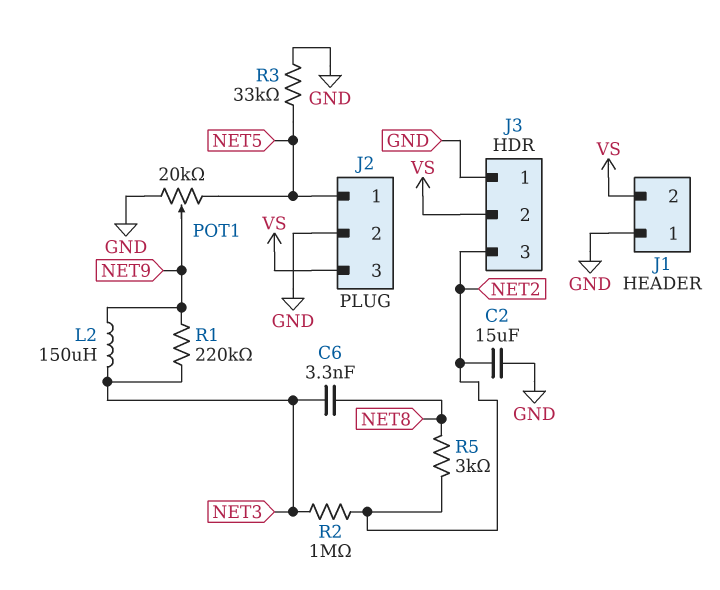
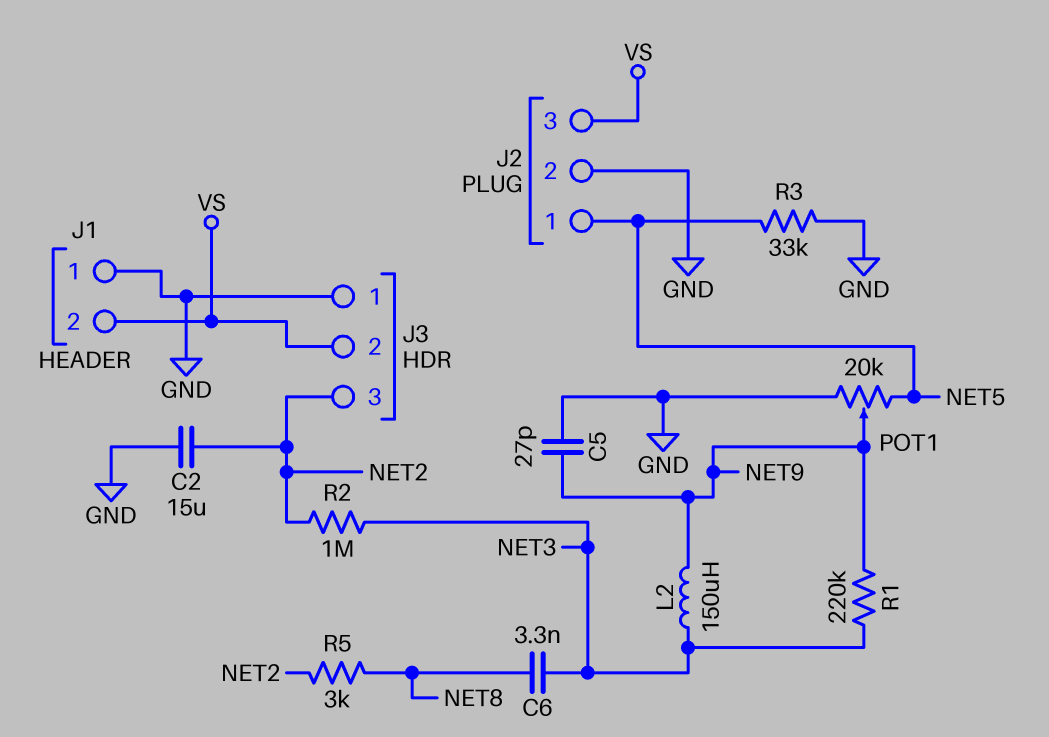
C5: none -> 27pF (GND, NET9)

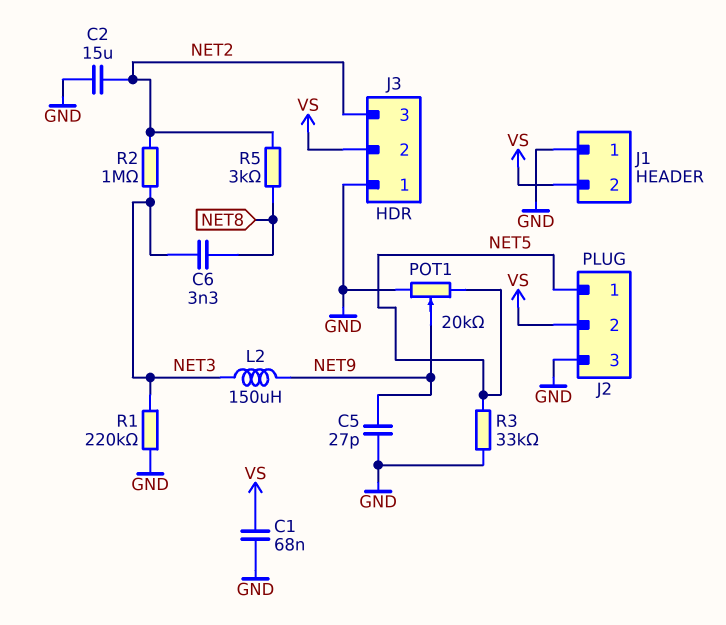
C1: none -> 68nF (GND, VS)
J2 pin 2: GND -> VS
J2 pin 3: VS -> GND
R1: 220k (NET3, NET9) -> 220k (GND, NET3)

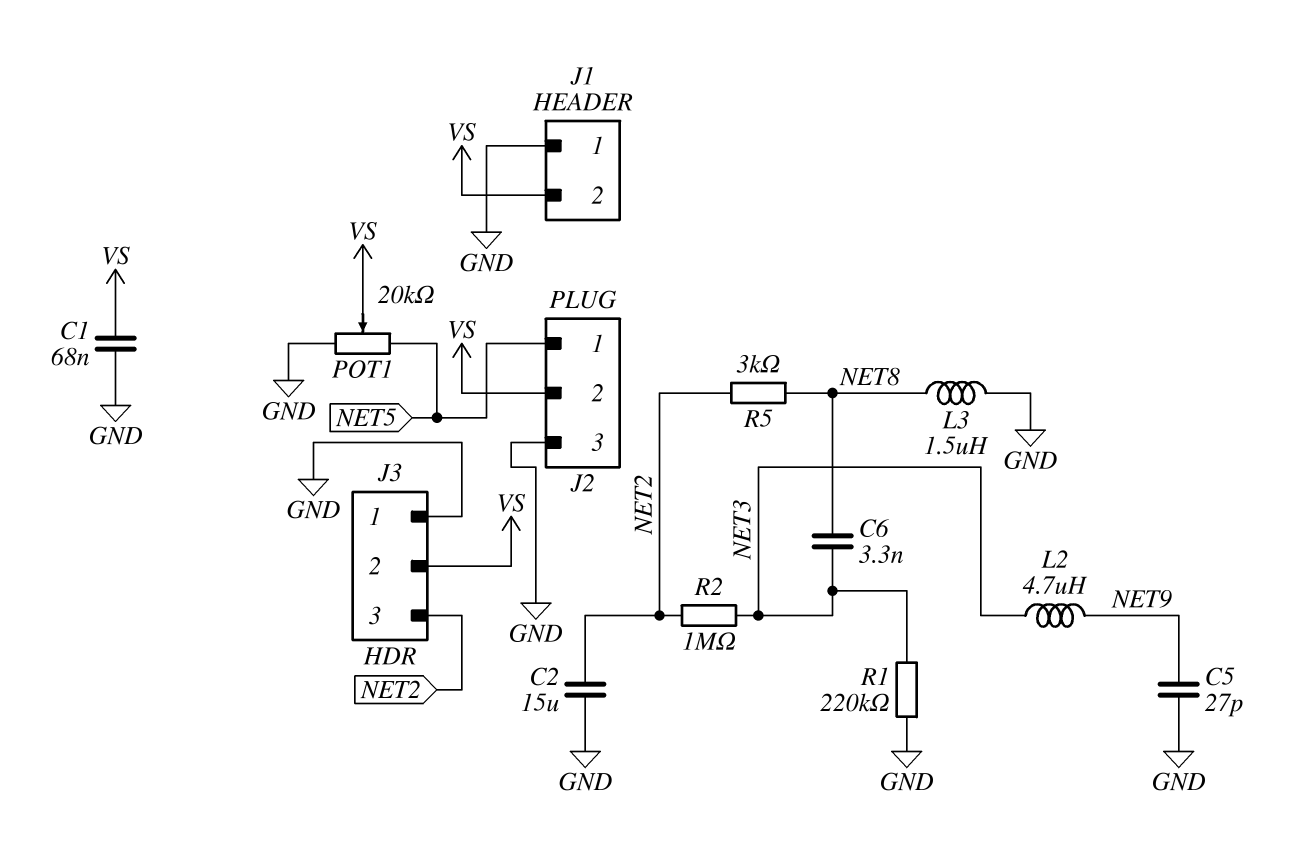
L2: 150uH (NET3, NET9) -> 4.7uH (NET3, NET9)
L3: none -> 1.5uH (GND, NET8)
POT1: 20k (GND, NET5, wiper NET9) -> 20k (GND, NET5, wiper VS)
R3: 33k (GND, NET5) -> none

